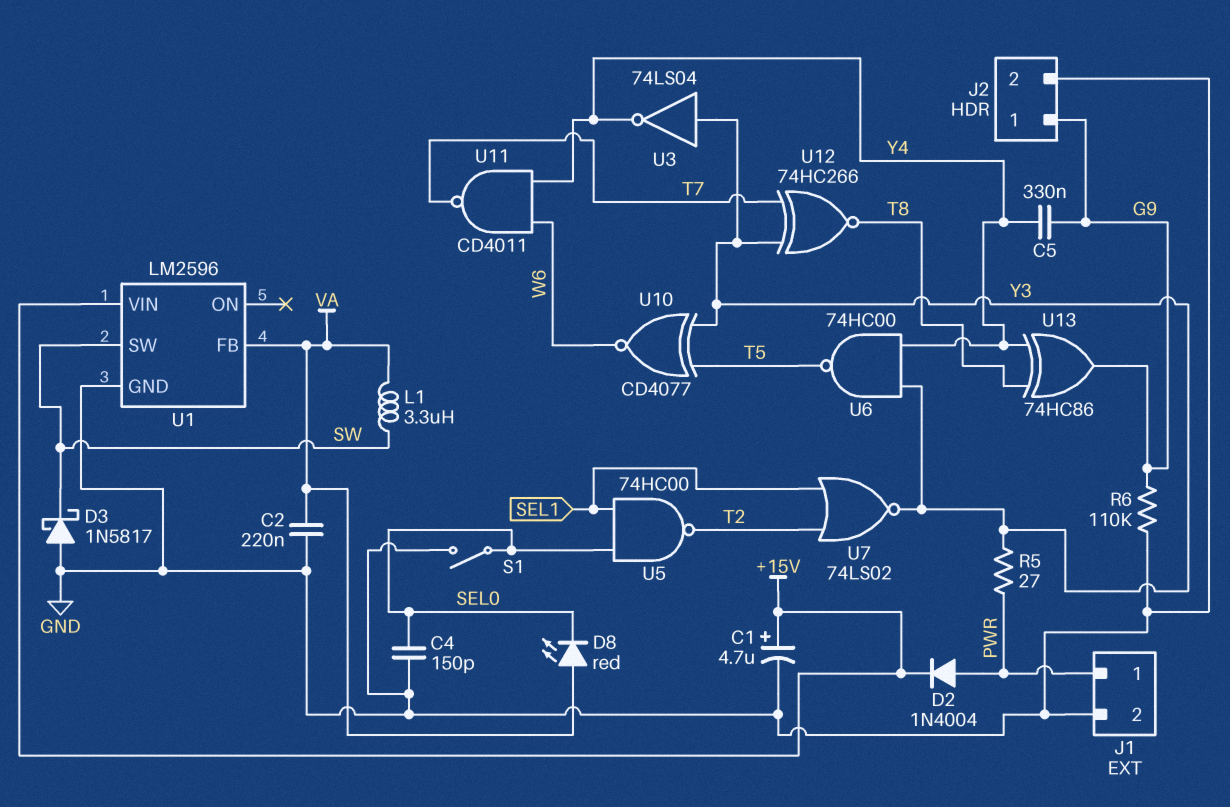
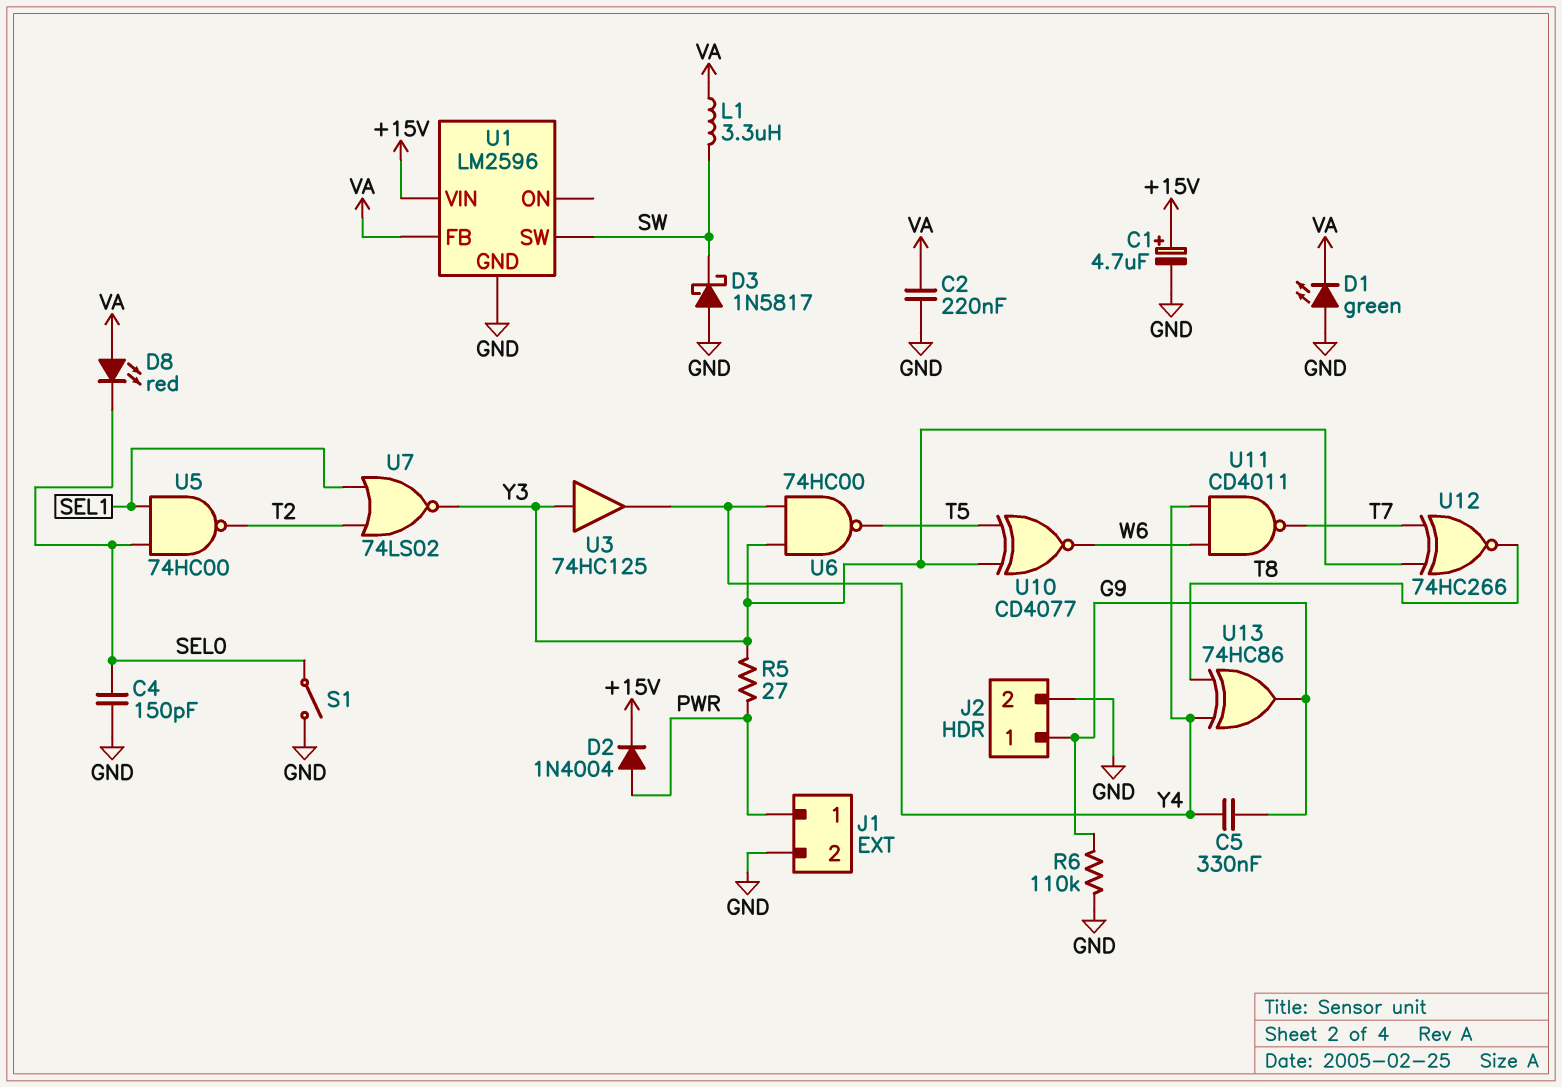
D1: none -> LED green (A GND, K VA)
U3: NOT 74LS04 (in Y3, out Y4) -> buffer 74HC125 (in Y3, out Y4)

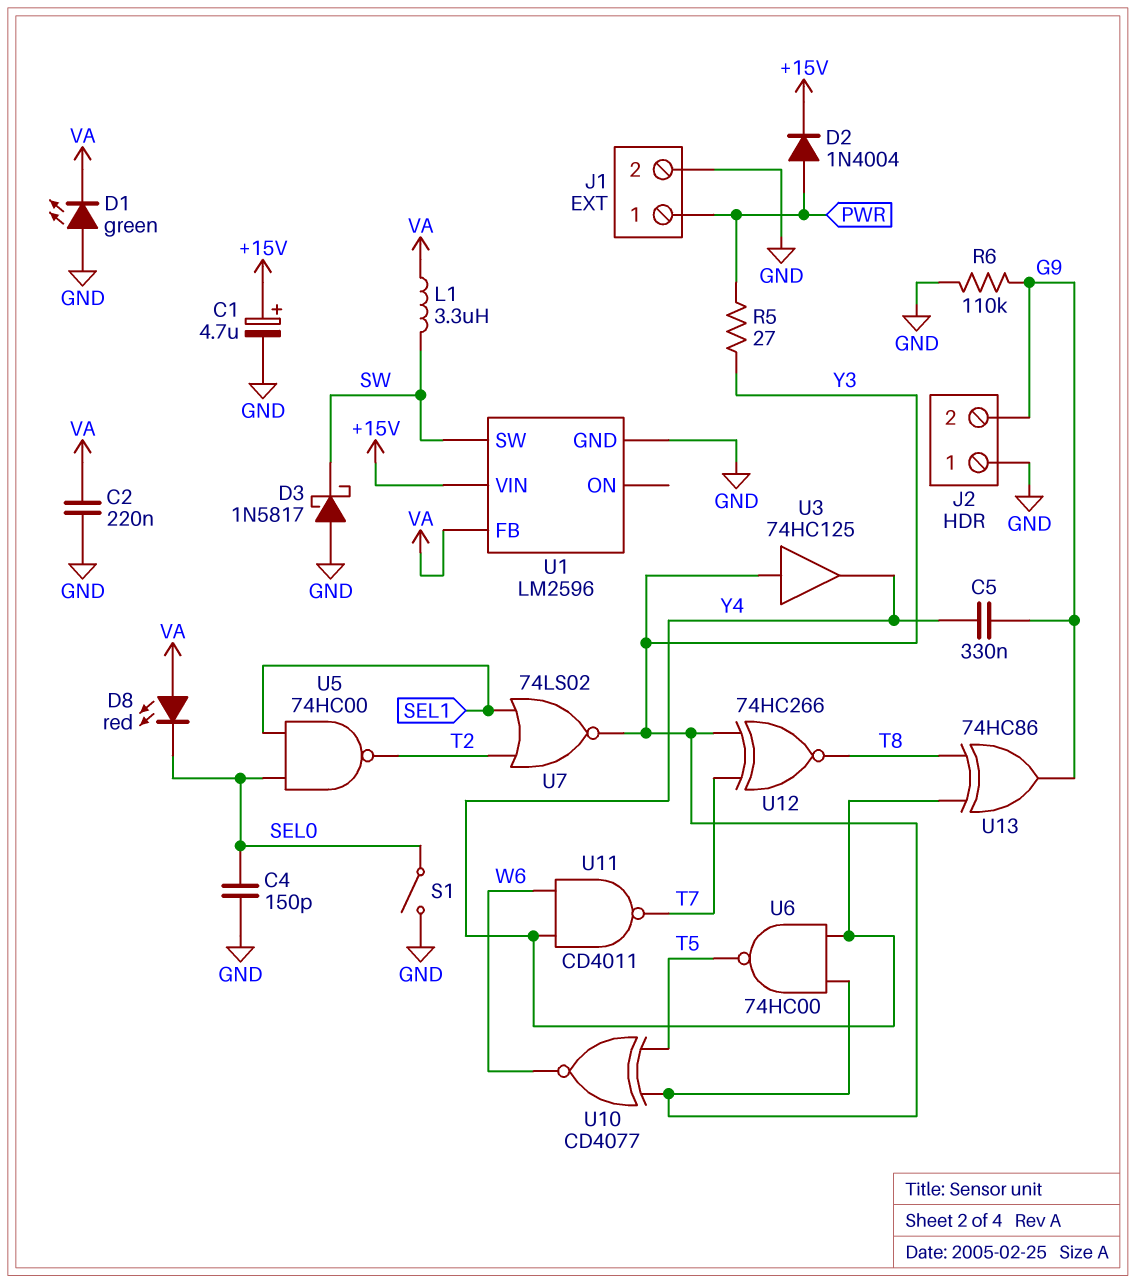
J2 pin 1: G9 -> GND
J2 pin 2: GND -> G9

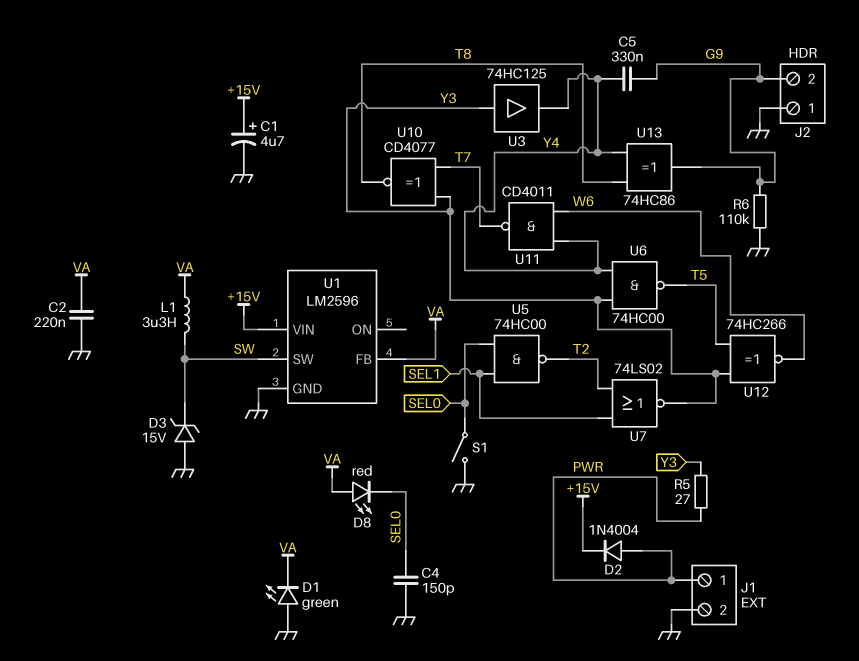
D3: schottky 1N5817 (A GND, K SW) -> zener 15V (A GND, K SW)
U10: XNOR CD4077 (in T5, in Y3, out W6) -> XNOR CD4077 (in T7, in Y3, out T8)
U12: XNOR 74HC266 (in T7, in Y3, out T8) -> XNOR 74HC266 (in T5, in Y3, out W6)

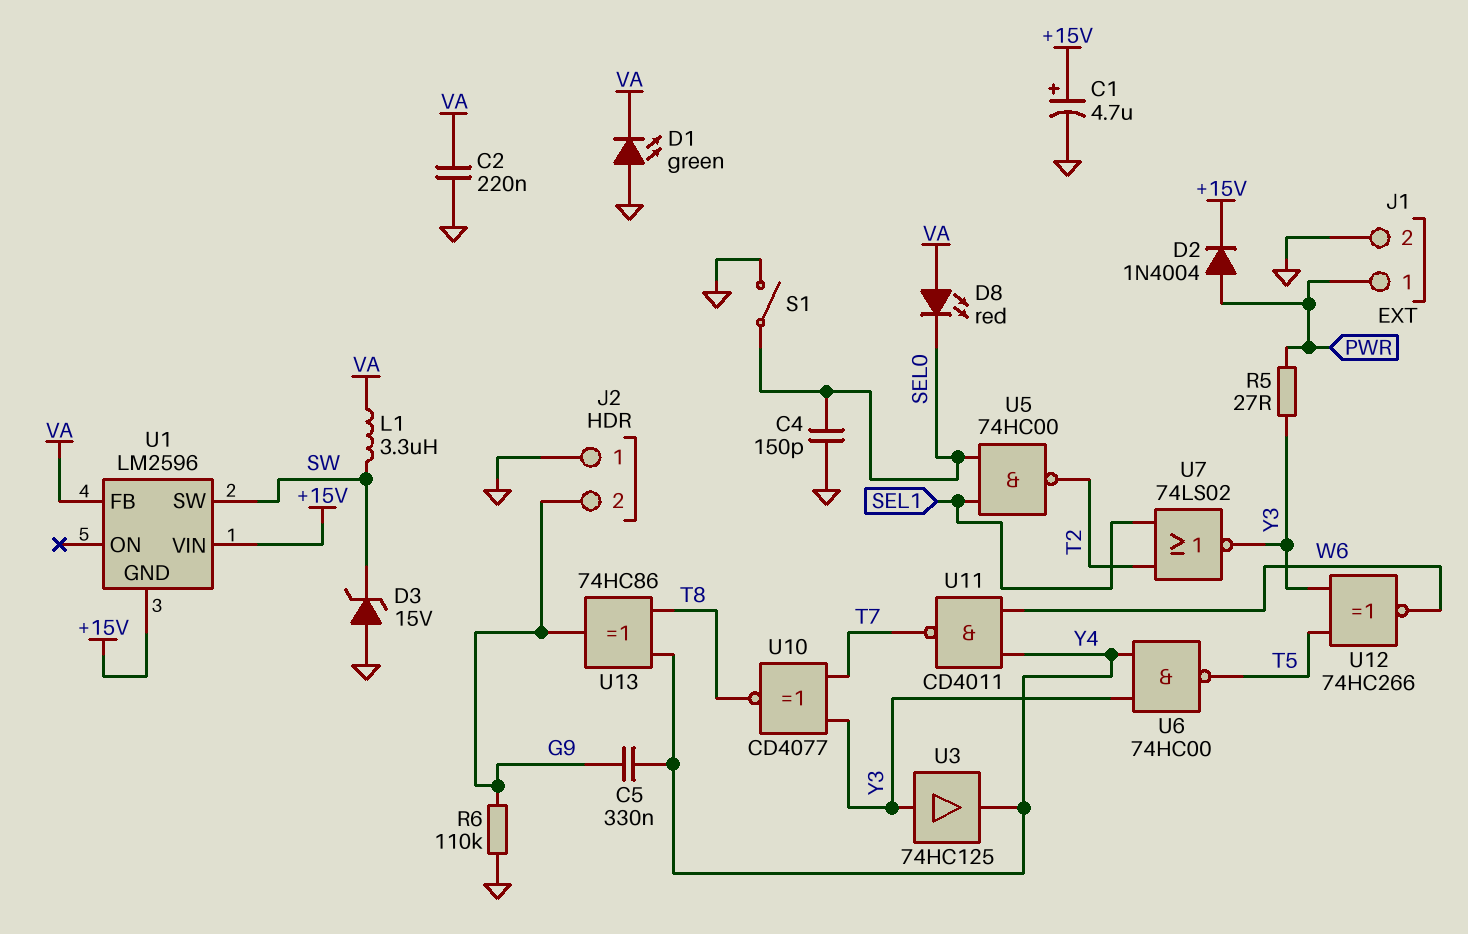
U1 pin GND: GND -> +15V

